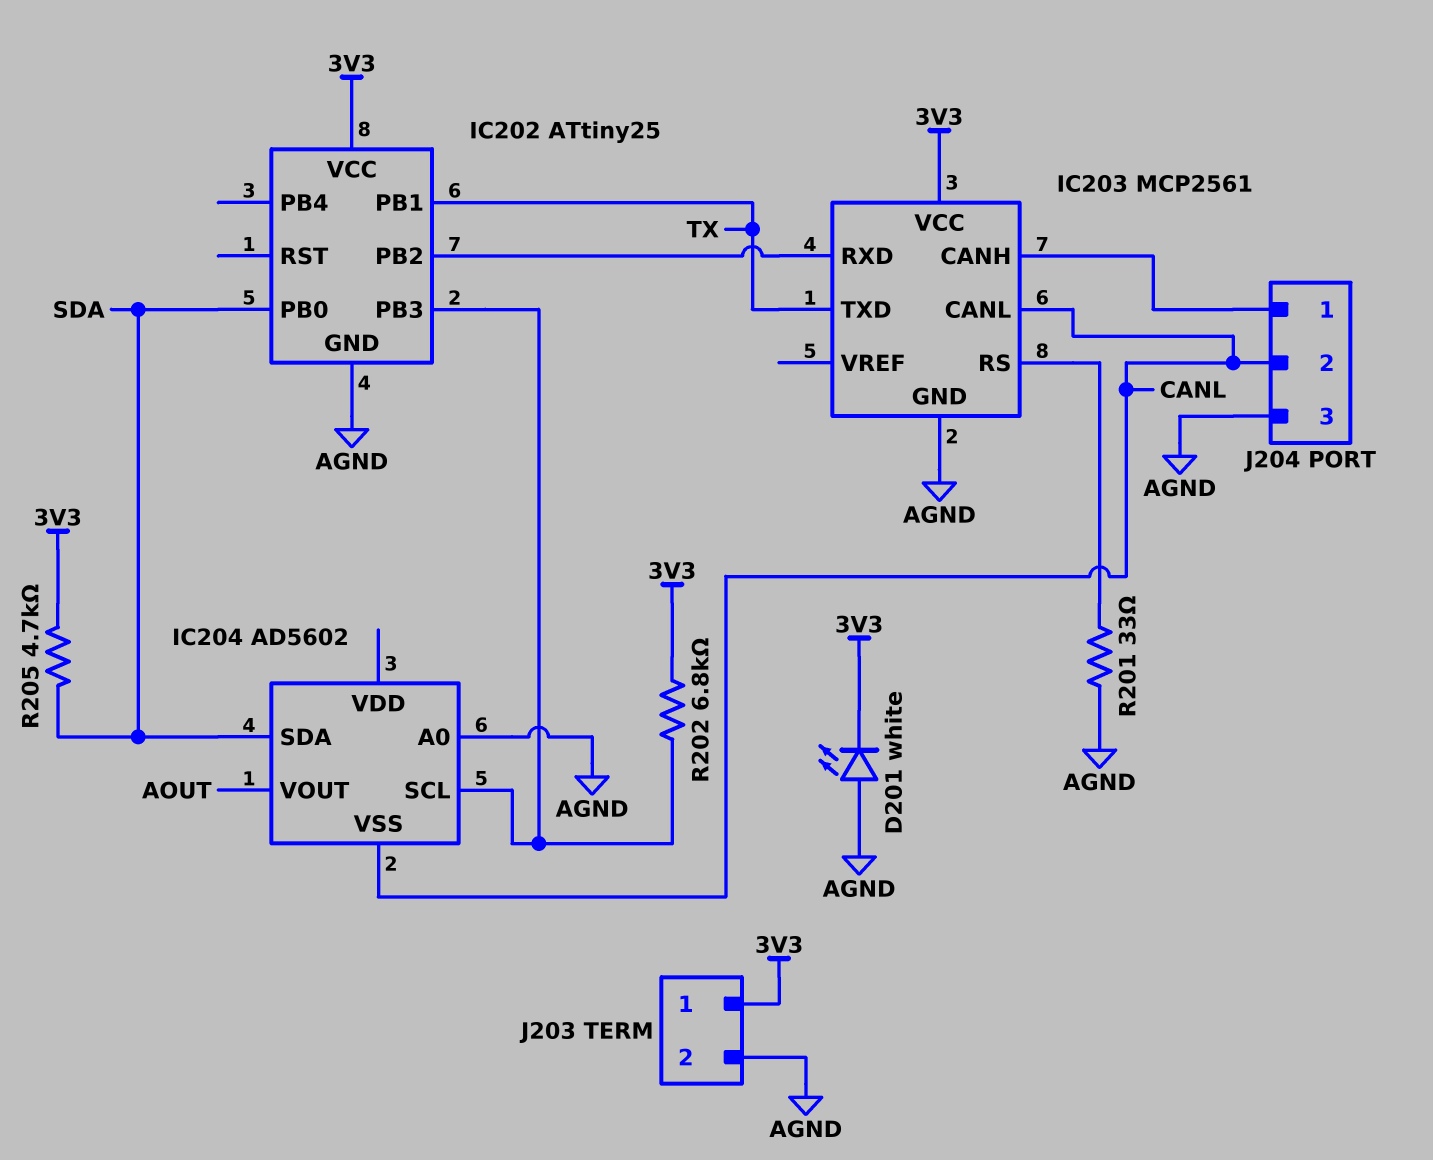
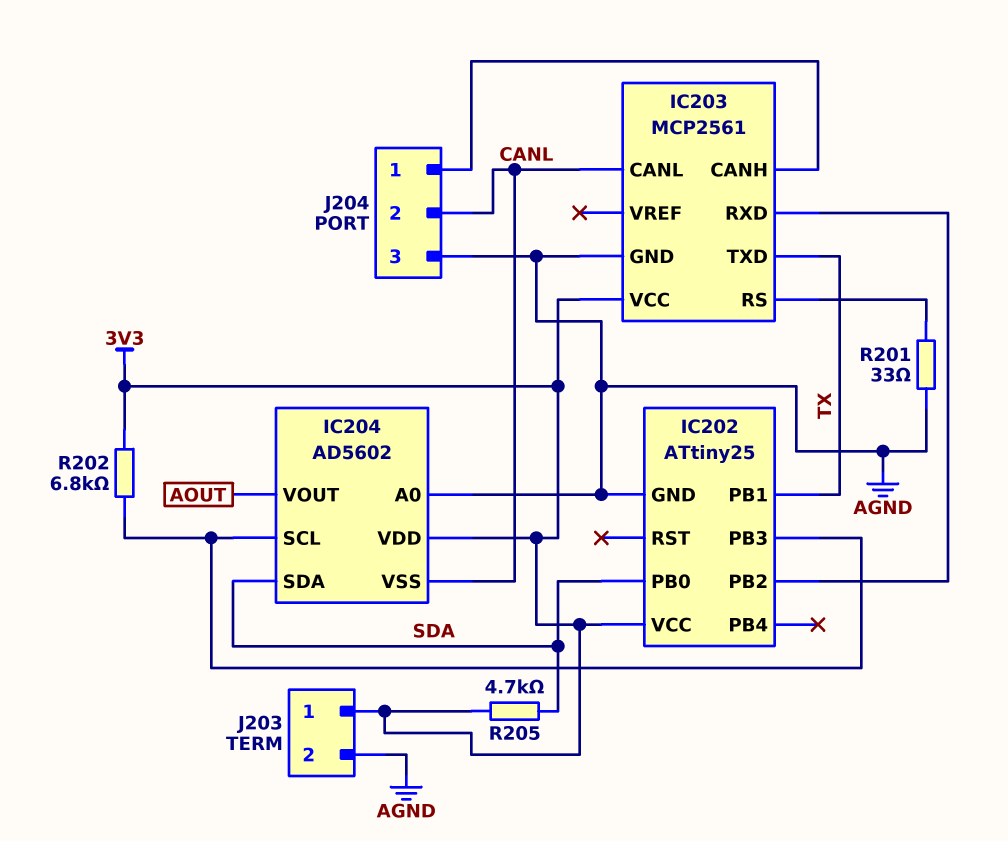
D201: LED white (A AGND, K 3V3) -> none
IC204 pin VDD: none -> 3V3

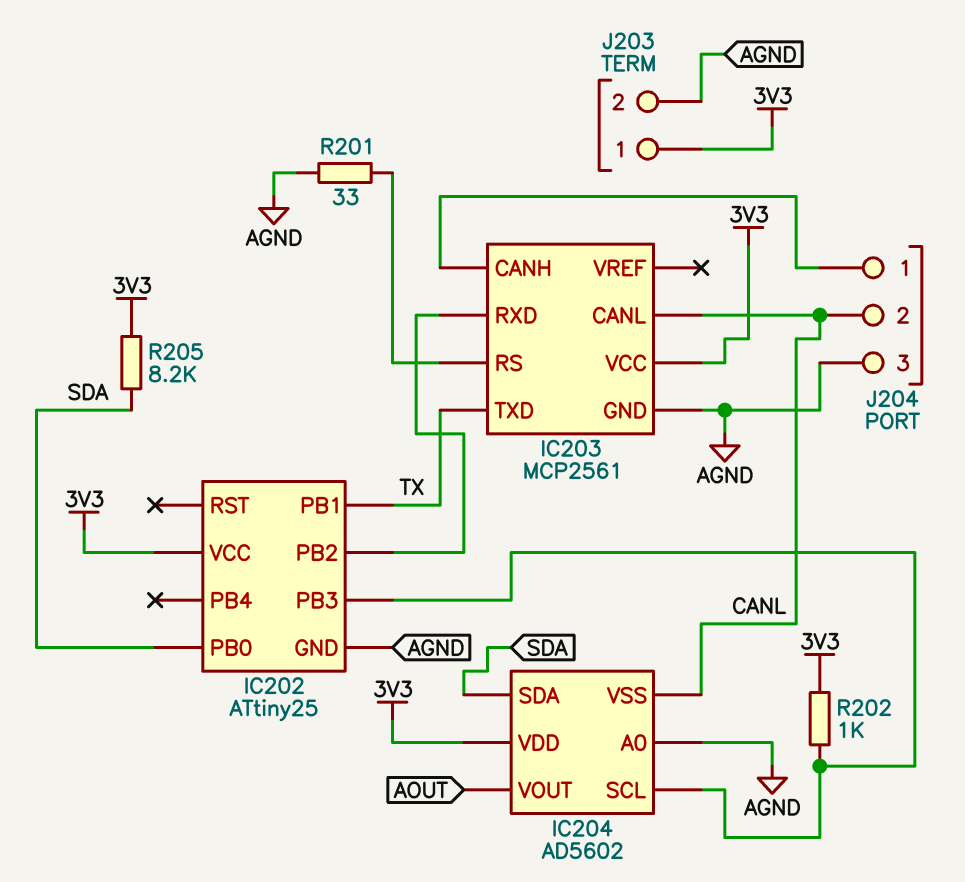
R202: 6.8k (3V3, IC202/PB3) -> 1k (3V3, IC202/PB3)
R205: 4.7k (3V3, SDA) -> 8.2k (3V3, SDA)

